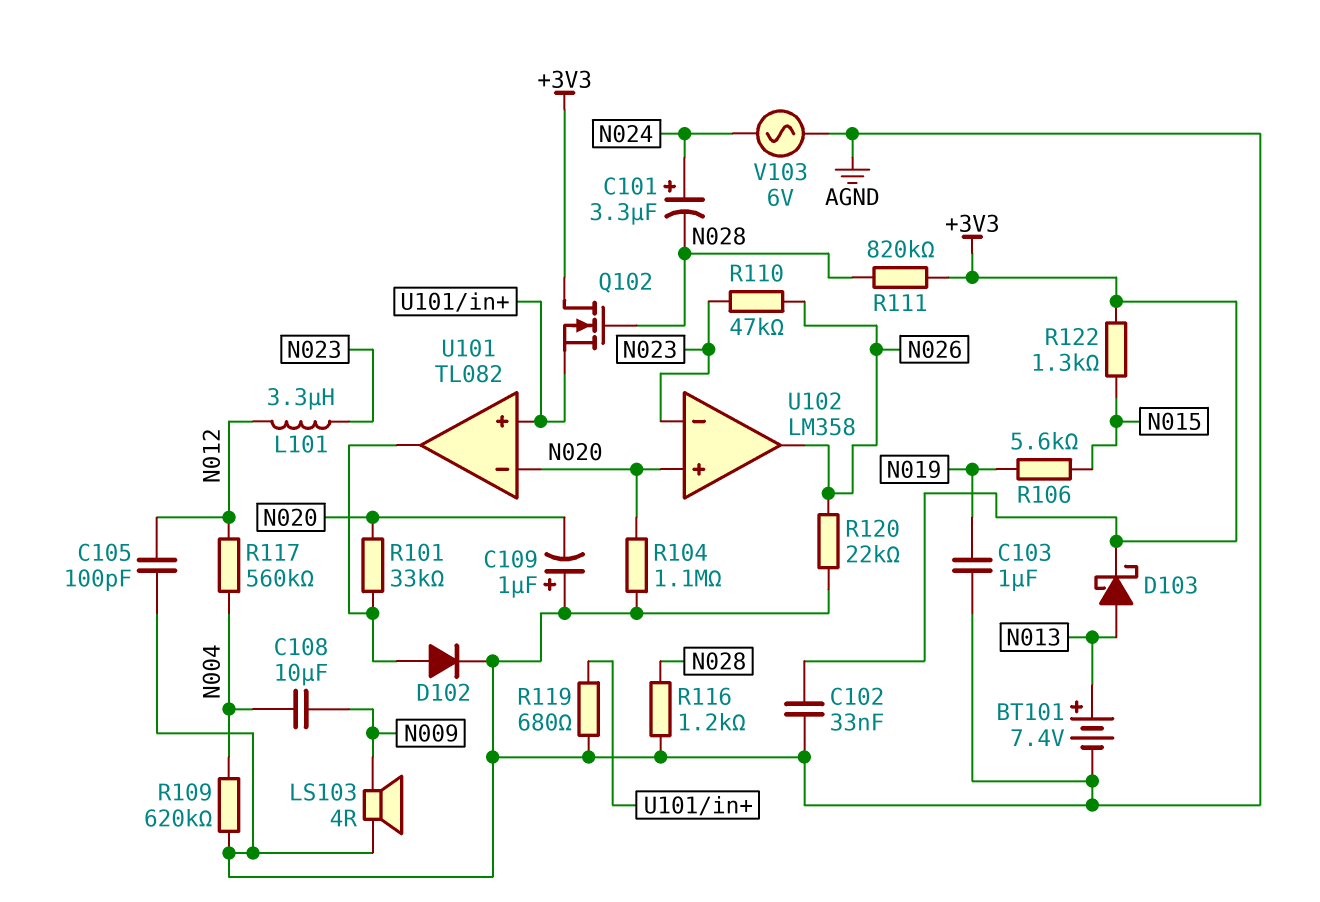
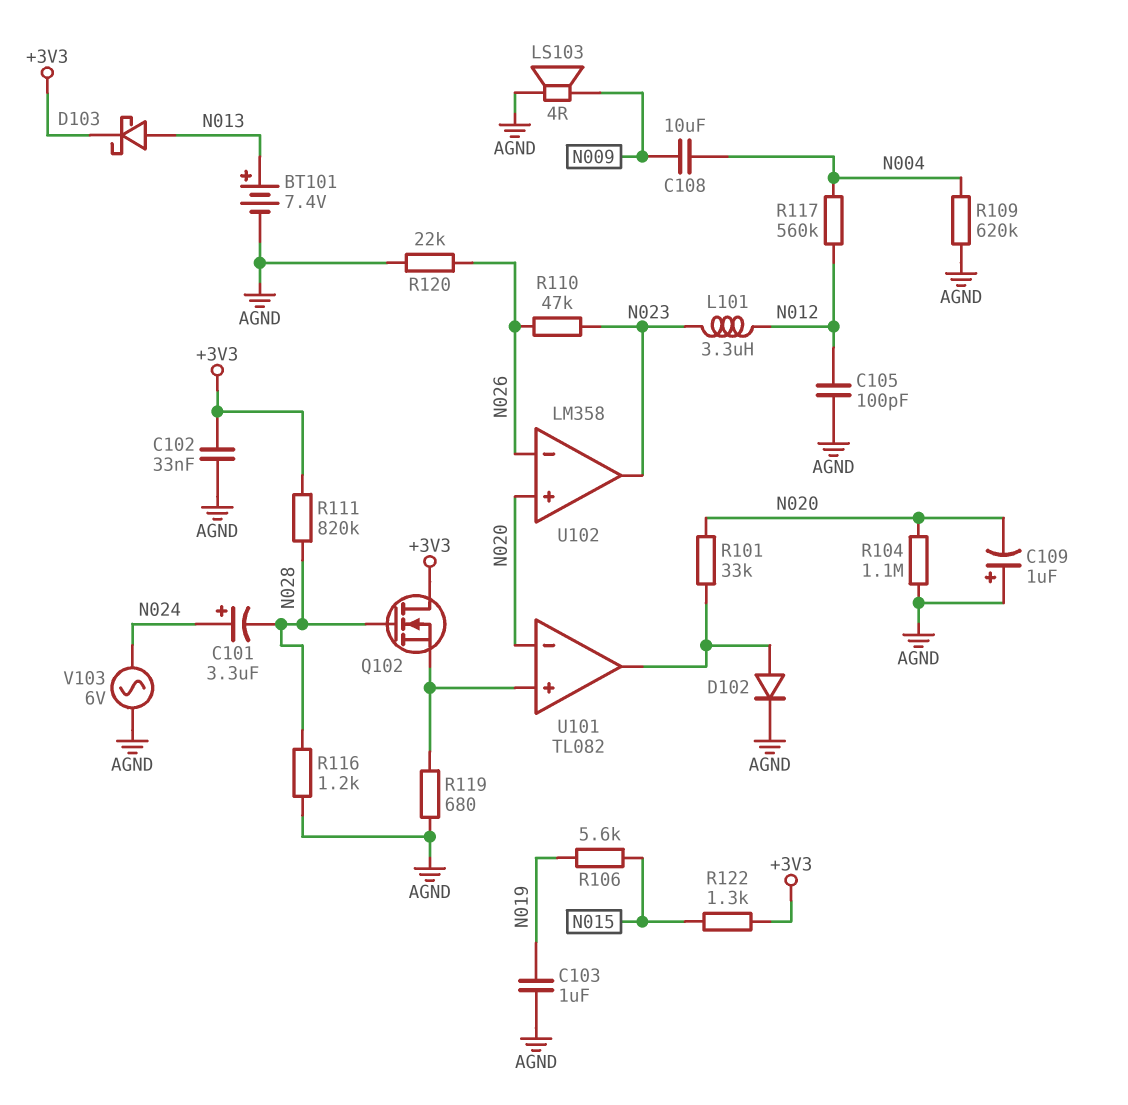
U102 pin in-: N023 -> N026
U102 pin out: N026 -> N023

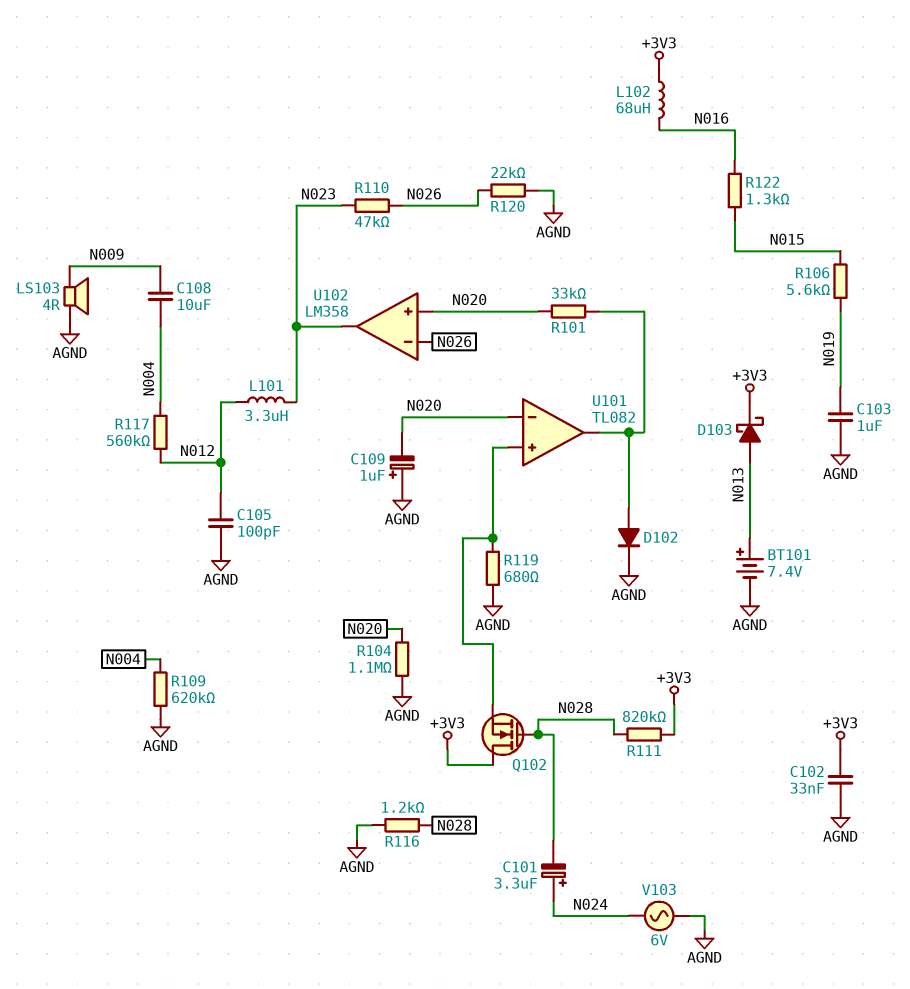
L102: none -> 68uH (+3V3, N016)
R122: 1.3k (+3V3, N015) -> 1.3k (N015, N016)

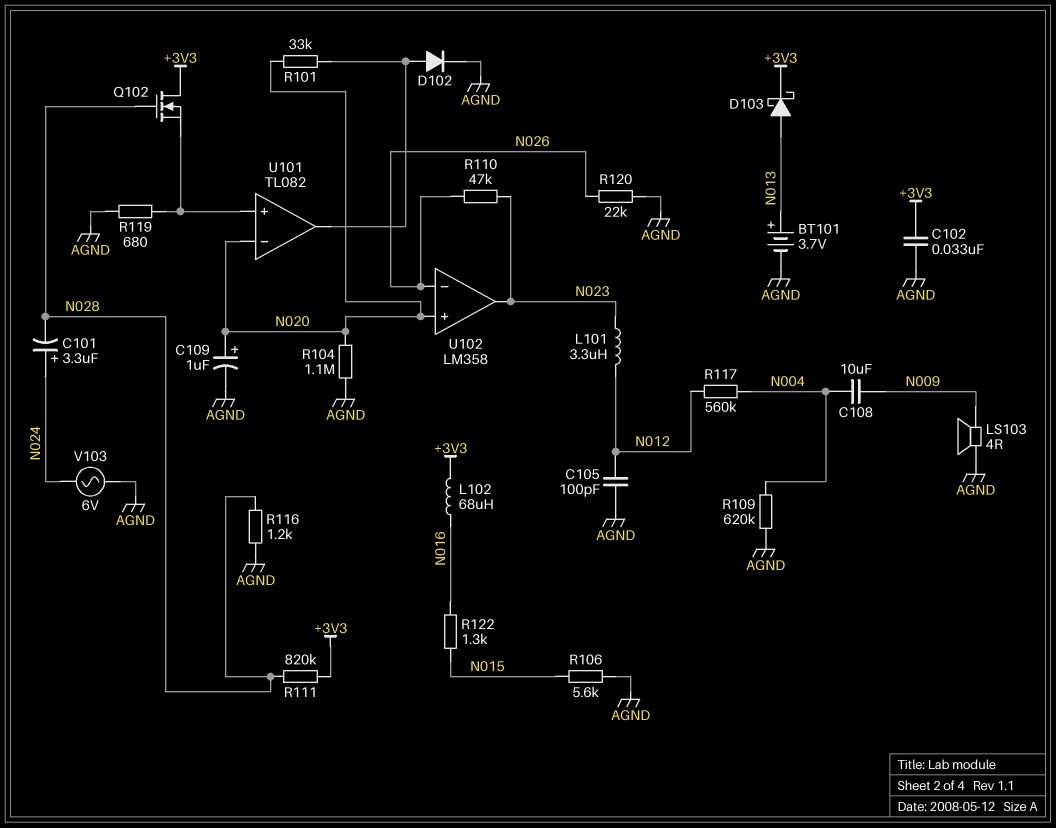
BT101: 7.4V (plus N013, minus AGND) -> 3.7V (plus N013, minus AGND)
C103: 1uF (AGND, N019) -> none
C109: 1uF (plus AGND, minus N020) -> 1uF (plus N020, minus AGND)
R106: 5.6k (N015, N019) -> 5.6k (AGND, N015)

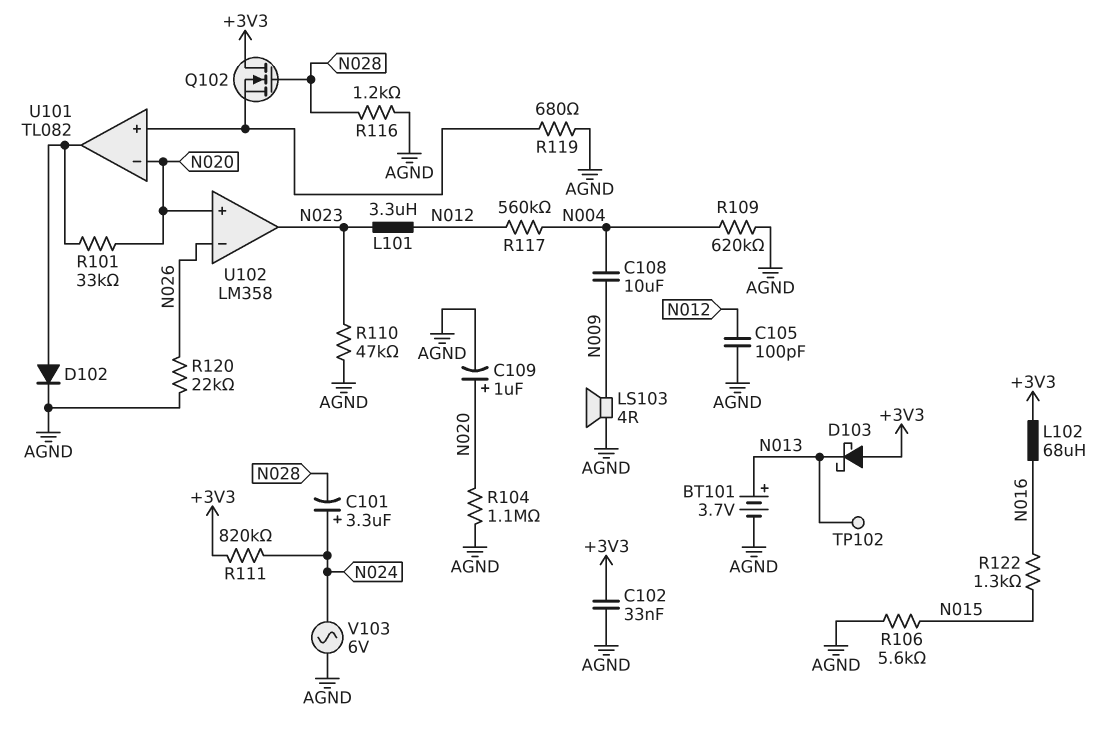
D103: schottky (A N013, K +3V3) -> schottky (A +3V3, K N013)
R110: 47k (N023, N026) -> 47k (AGND, N023)
R111: 820k (+3V3, N028) -> 820k (+3V3, N024)
TP102: none -> test point (N013)

